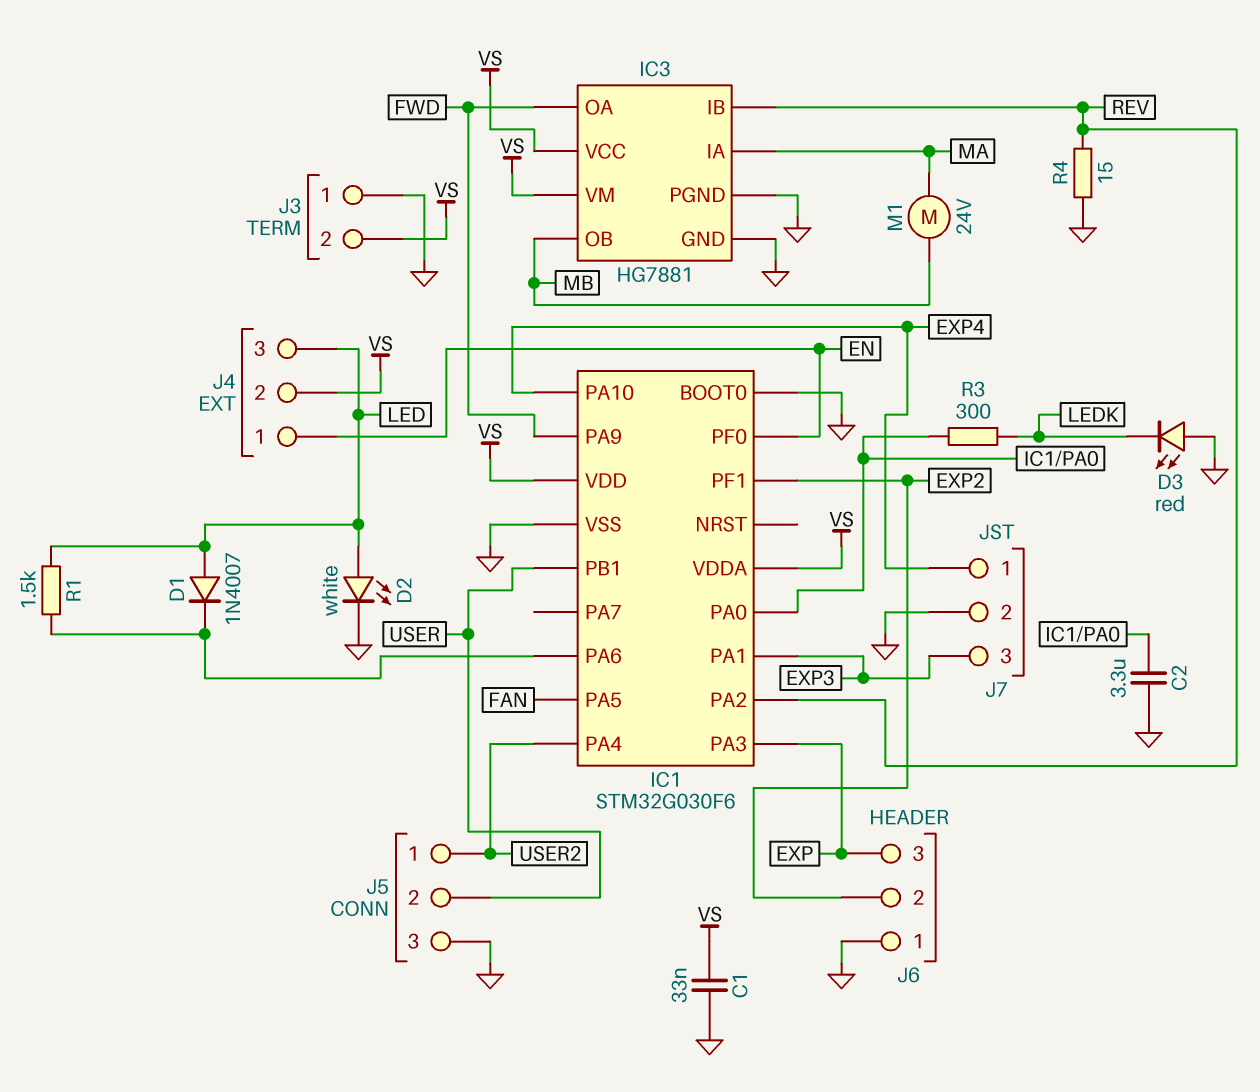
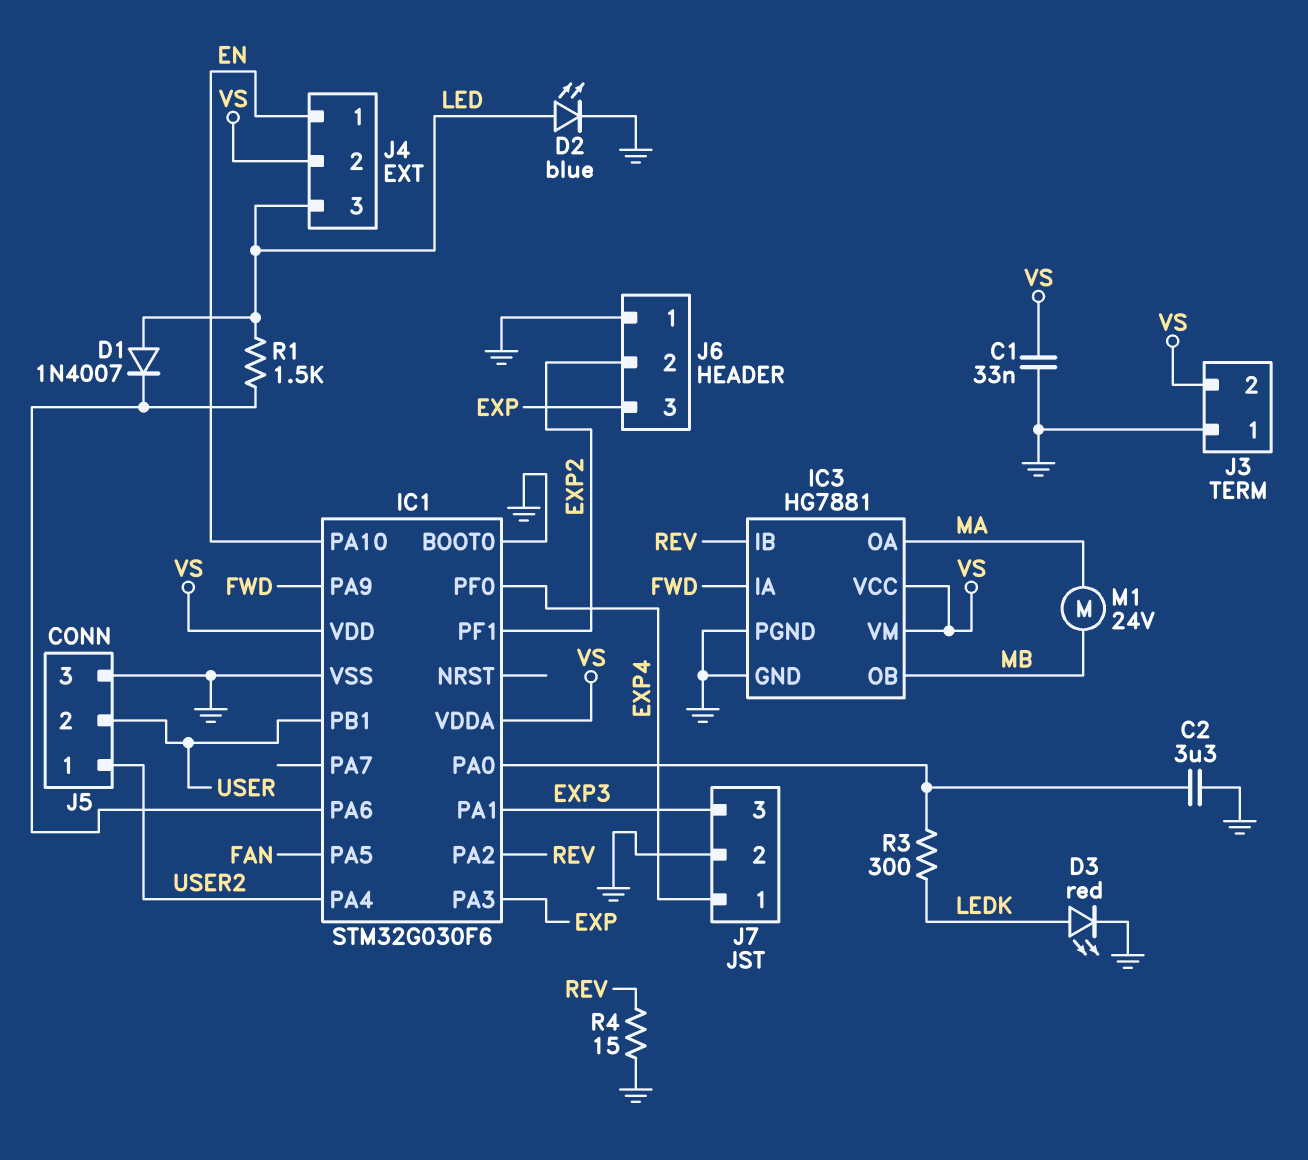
D2: LED white (A LED, K GND) -> LED blue (A LED, K GND)
D3: LED red (A GND, K LEDK) -> LED red (A LEDK, K GND)
IC1 pin PA10: EXP4 -> EN
IC1 pin PF0: EN -> EXP4
IC3 pin IA: MA -> FWD
IC3 pin OA: FWD -> MA

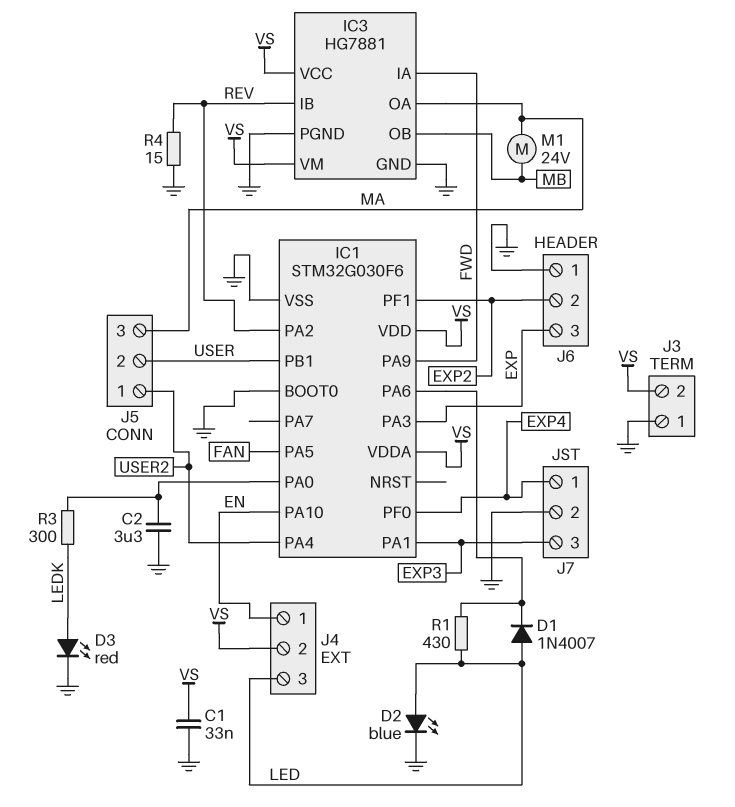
J5 pin 3: GND -> MA
R1: 1.5k (IC1/PA6, LED) -> 430 (IC1/PA6, LED)

